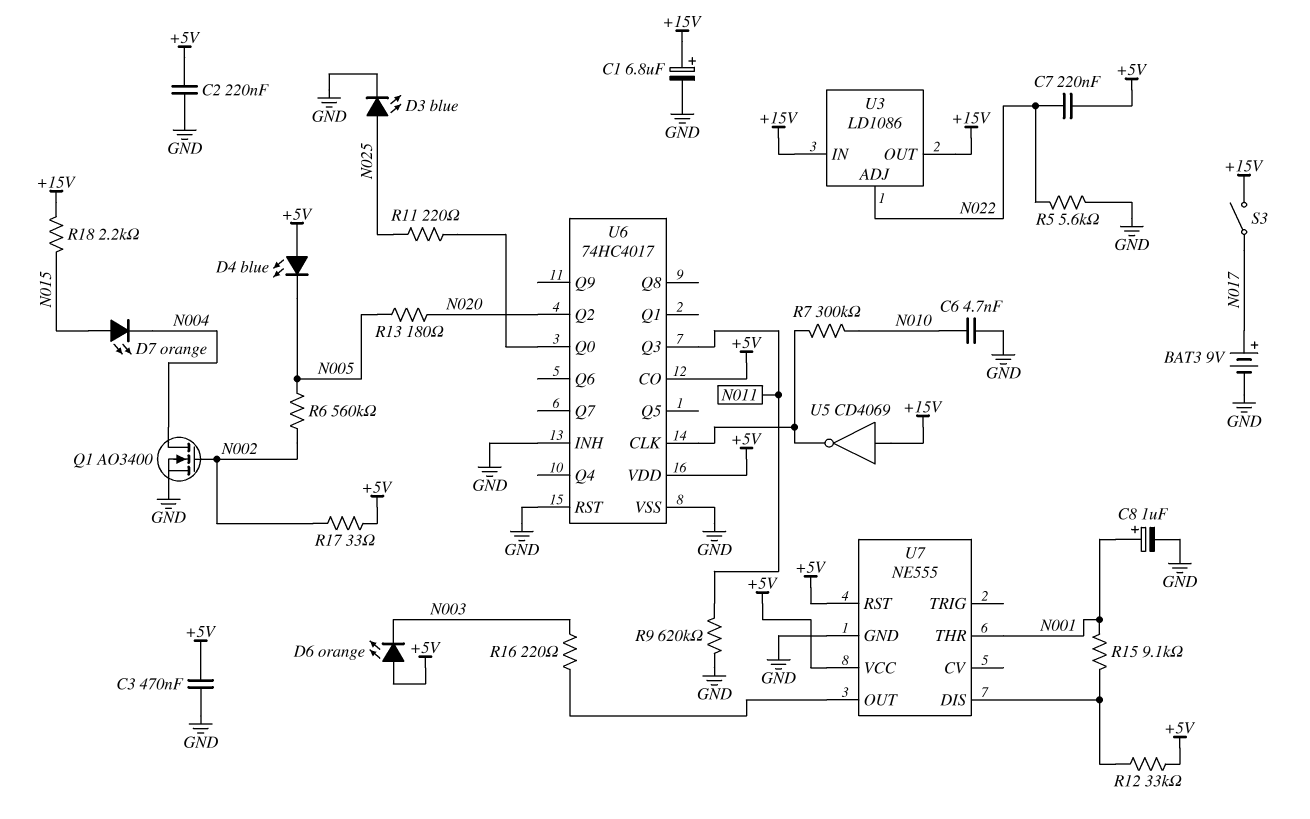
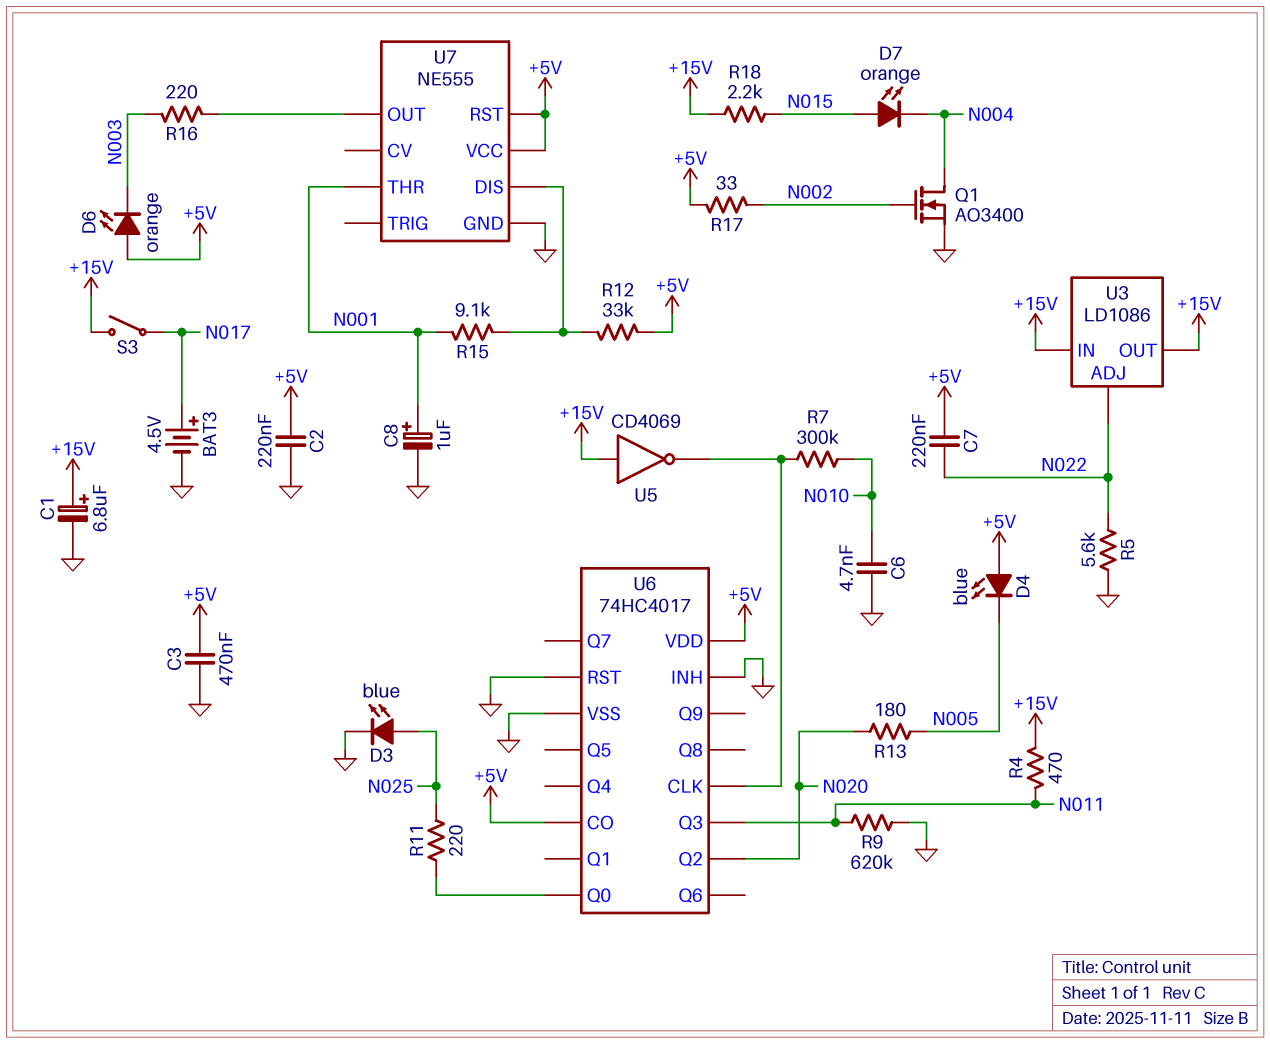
BAT3: 9V (plus N017, minus GND) -> 4.5V (plus N017, minus GND)
R4: none -> 470 (+15V, N011)
R6: 560k (N002, N005) -> none

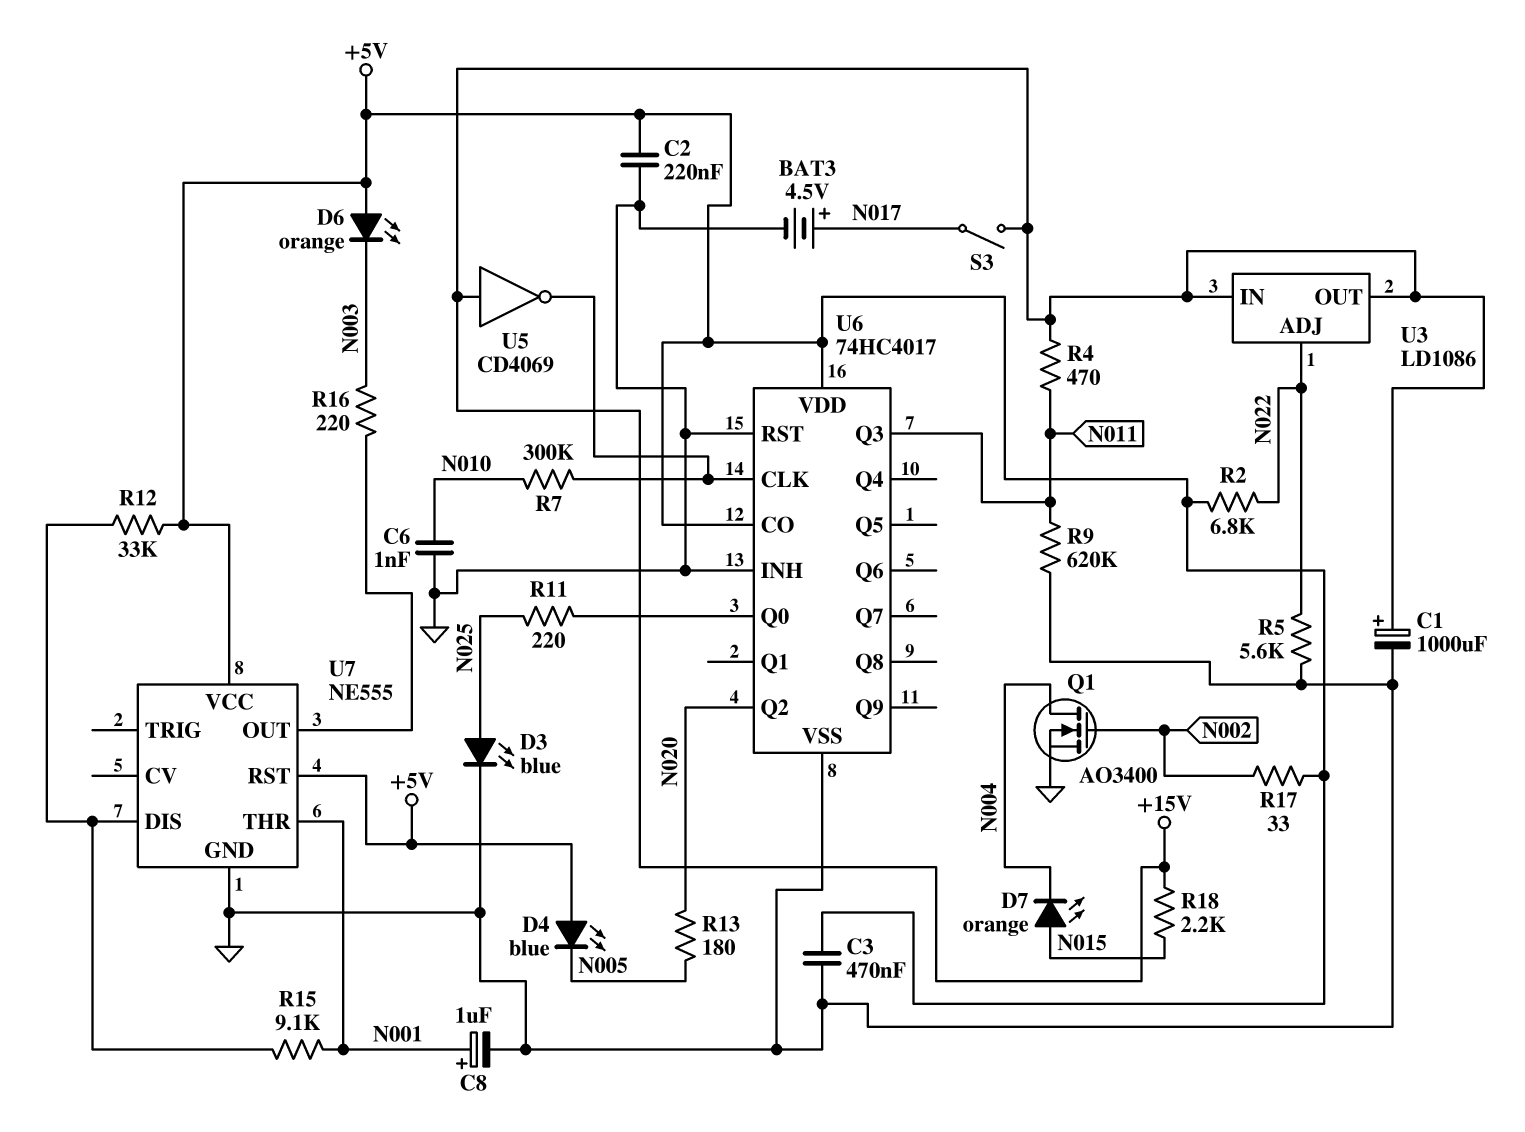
C1: 6.8uF (plus +15V, minus GND) -> 1000uF (plus +15V, minus GND)
C6: 4.7nF (GND, N010) -> 1nF (GND, N010)
C7: 220nF (+5V, N022) -> none
R2: none -> 6.8k (+5V, N022)

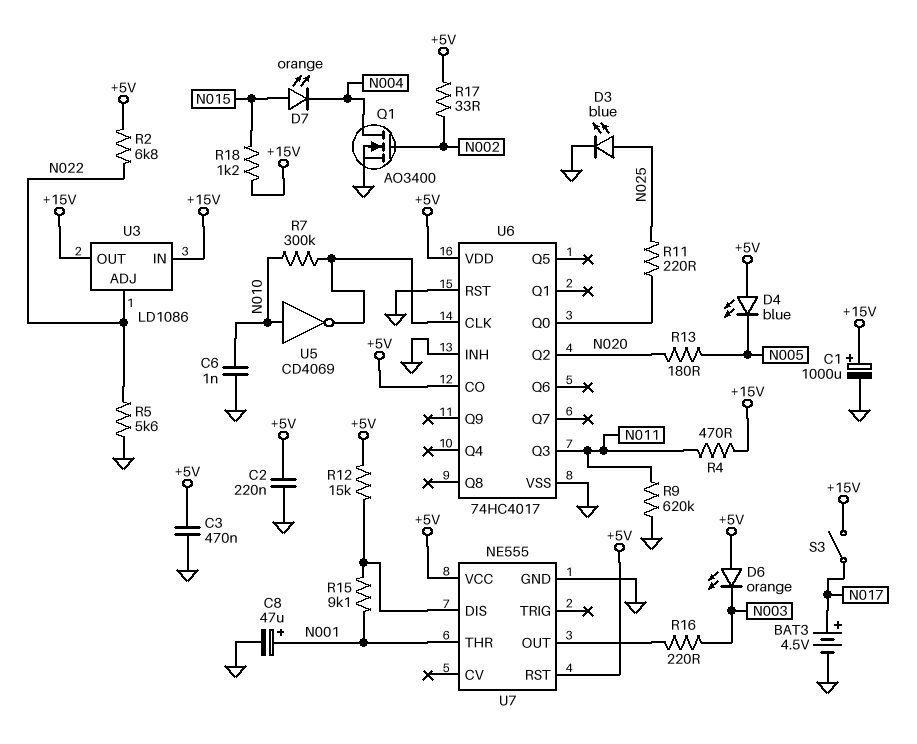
C8: 1uF (plus N001, minus GND) -> 47uF (plus N001, minus GND)
R12: 33k (+5V, U7/DIS) -> 15k (+5V, U7/DIS)
R18: 2.2k (+15V, N015) -> 1.2k (+15V, N015)
U5: NOT CD4069 (in +15V, out U6/CLK) -> NOT CD4069 (in N010, out U6/CLK)

